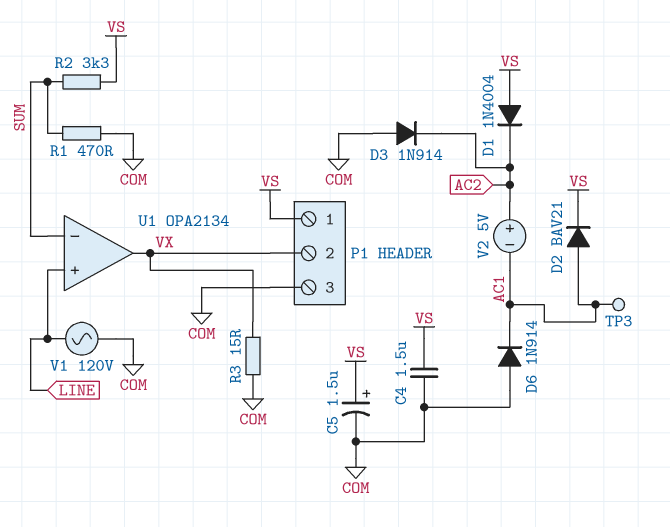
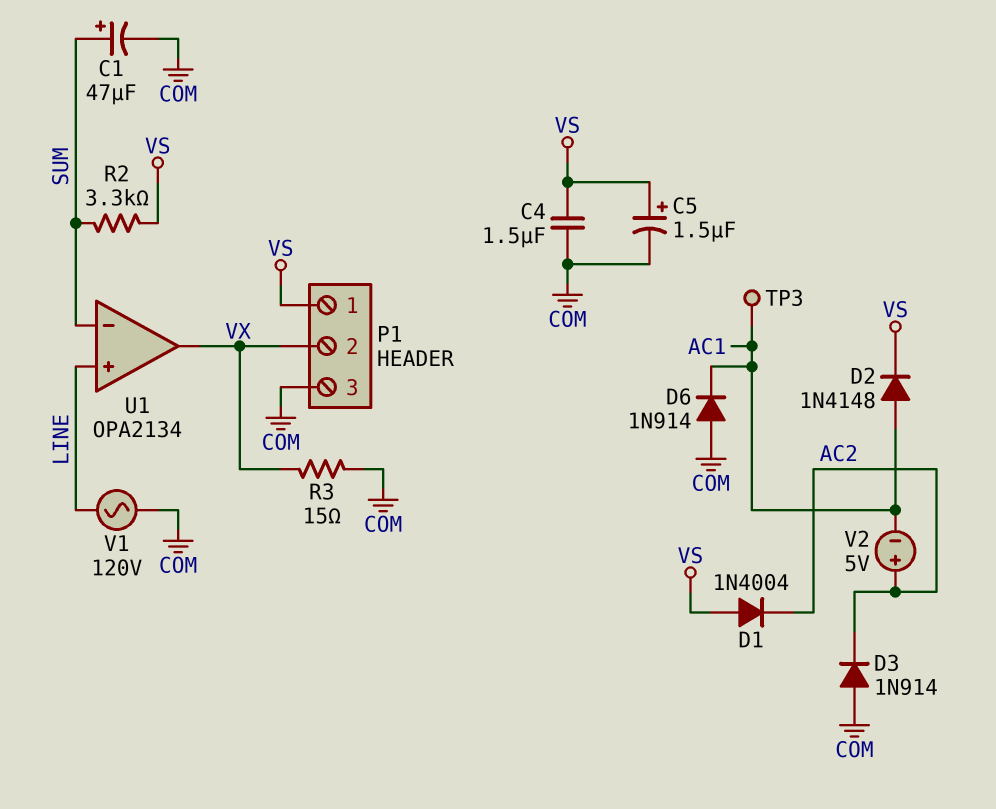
C1: none -> 47uF (plus SUM, minus COM)
D2: diode BAV21 (A AC1, K VS) -> diode 1N4148 (A AC1, K VS)
R1: 470 (COM, SUM) -> none

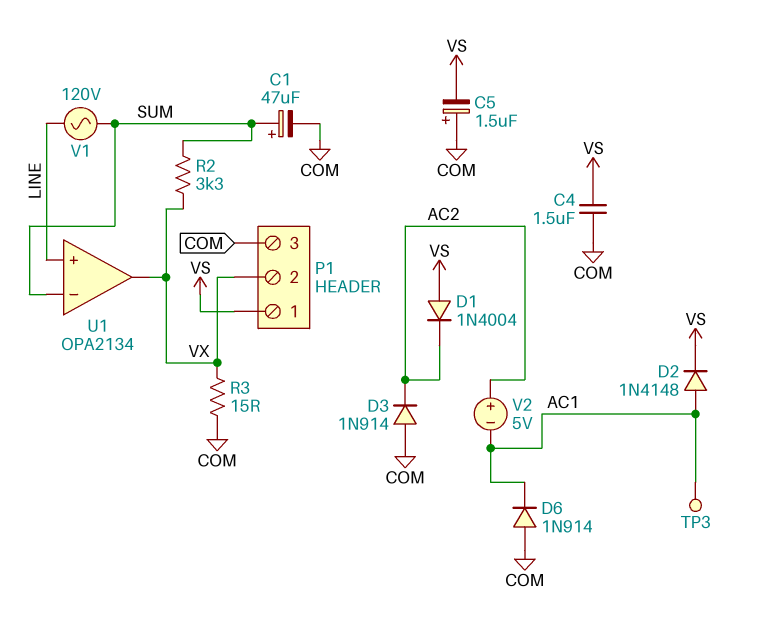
C5: 1.5uF (plus VS, minus COM) -> 1.5uF (plus COM, minus VS)
R2: 3.3k (SUM, VS) -> 3.3k (SUM, VX)
V1: AC 120V (COM, LINE) -> AC 120V (LINE, SUM)

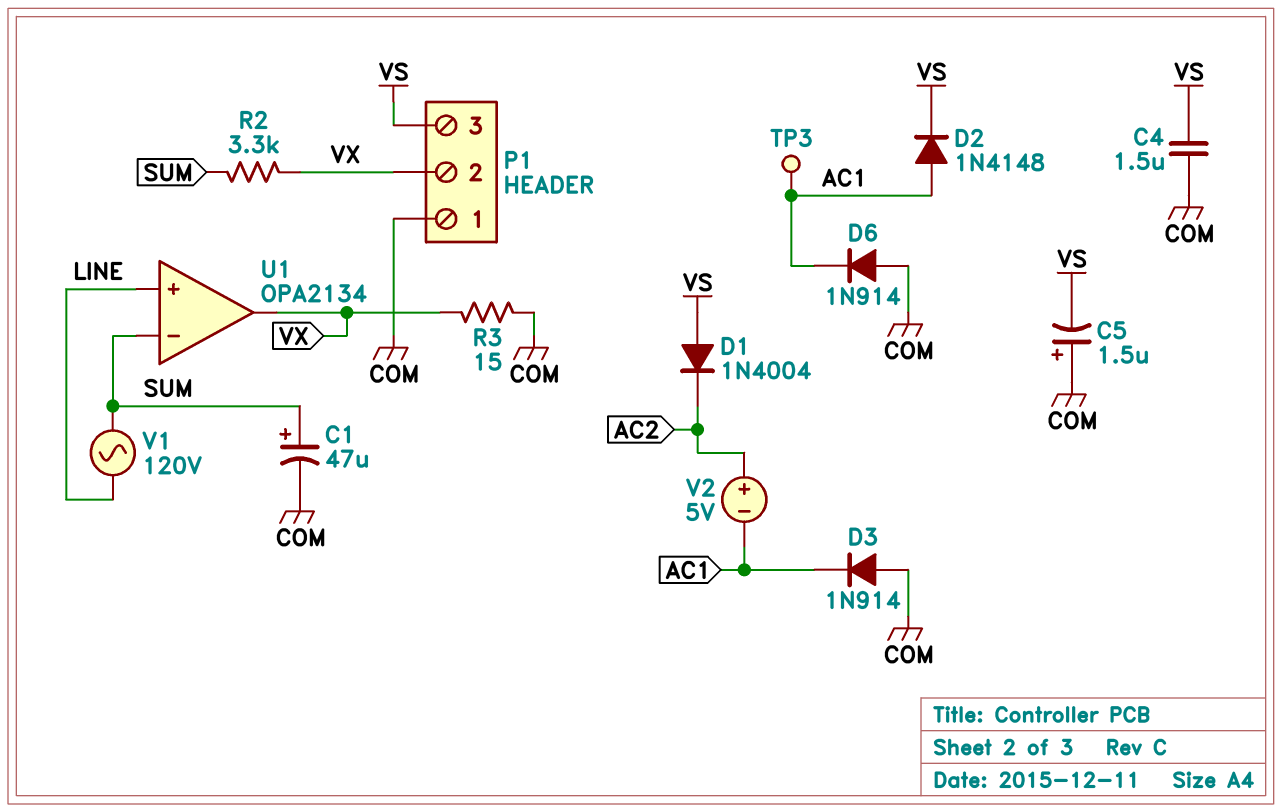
D3: diode 1N914 (A COM, K AC2) -> diode 1N914 (A COM, K AC1)
P1 pin 1: VS -> COM
P1 pin 3: COM -> VS

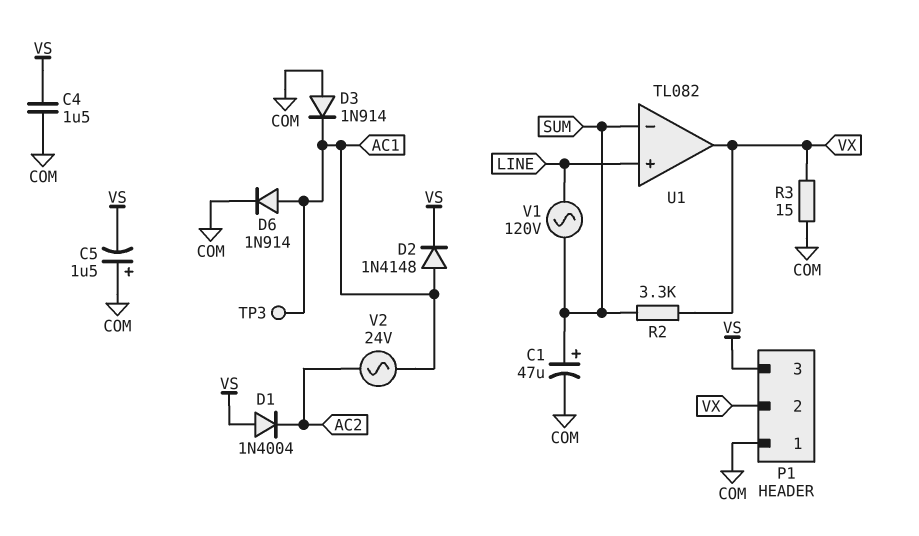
D6: diode 1N914 (A COM, K AC1) -> diode 1N914 (A AC1, K COM)
U1: OPA2134 -> TL082
V2: 5V (plus AC2, minus AC1) -> AC 24V (AC1, AC2)

